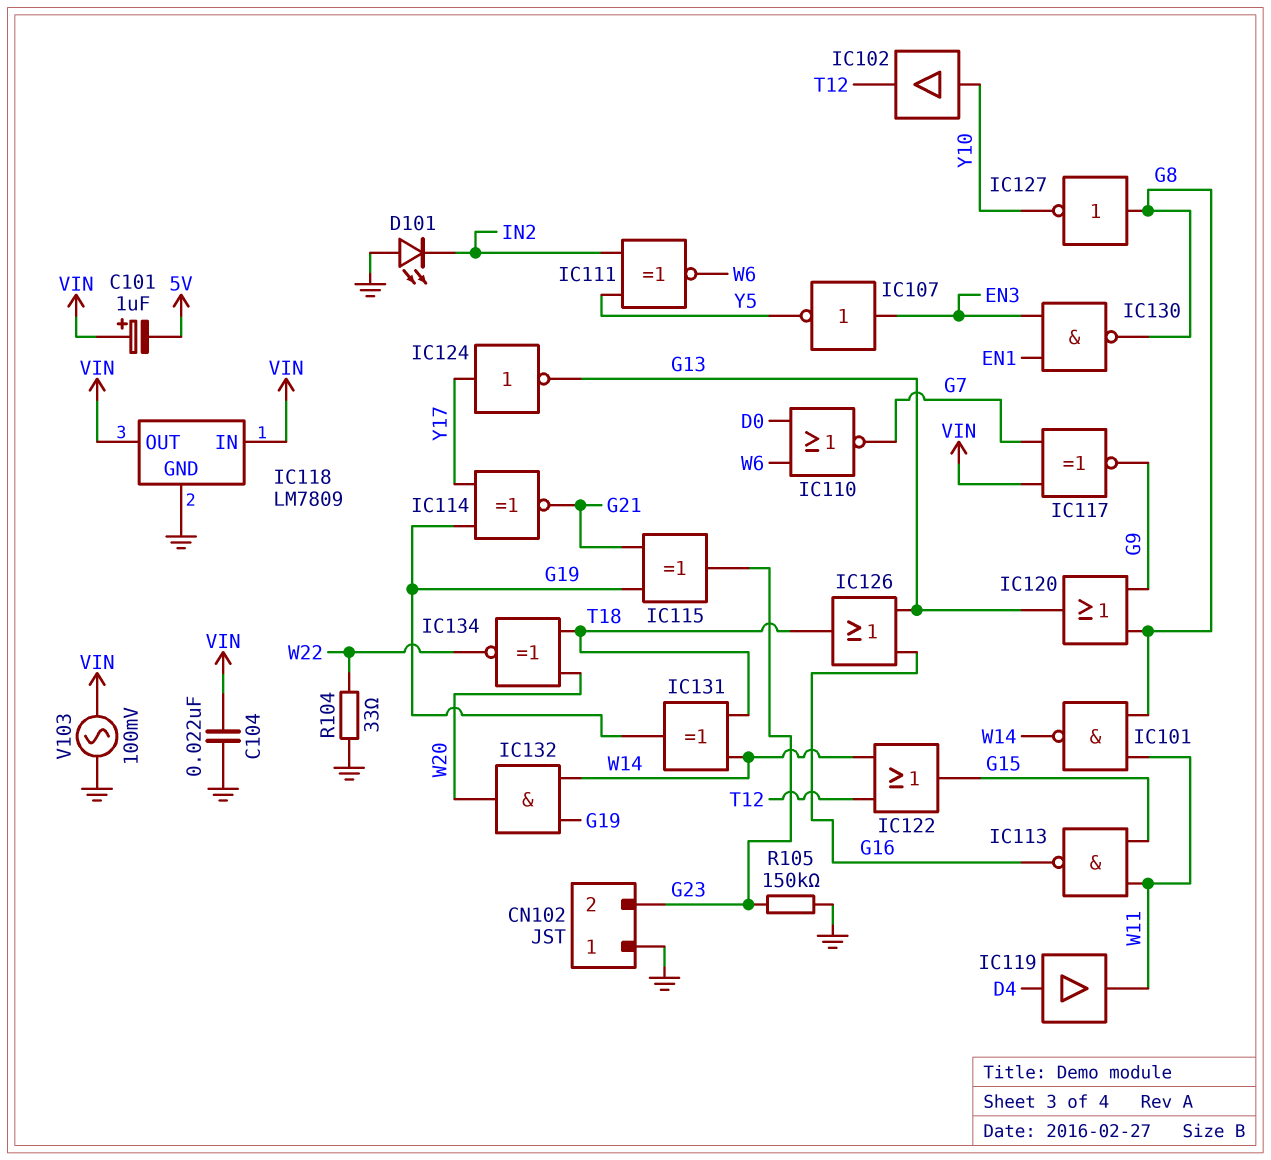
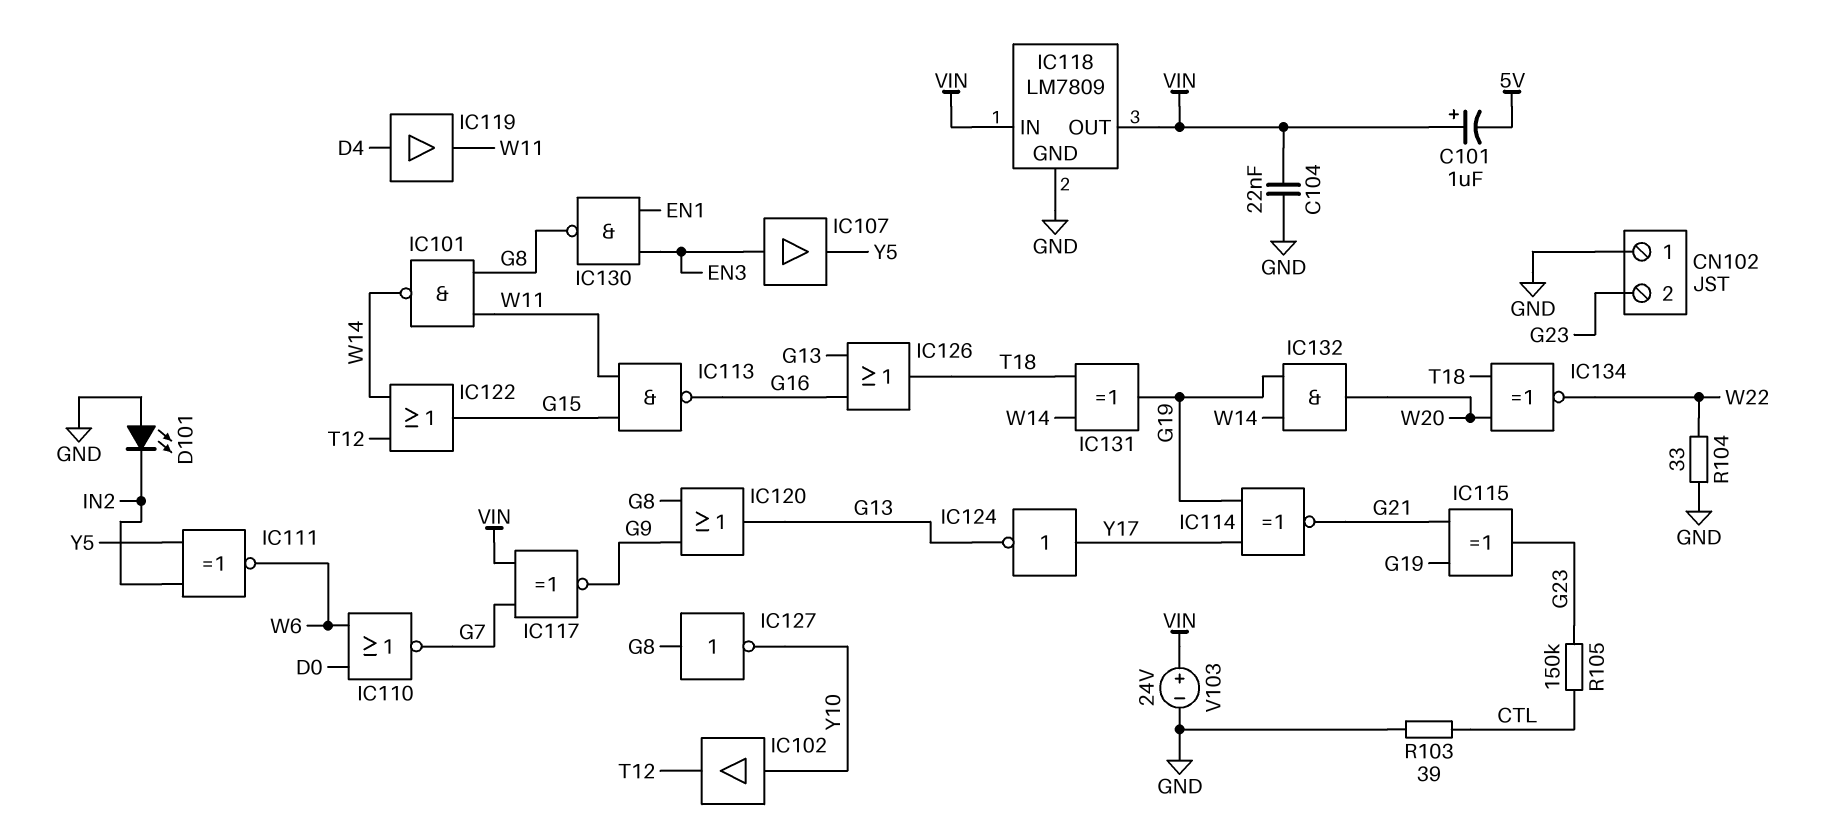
IC107: NOT (in EN3, out Y5) -> buffer (in EN3, out Y5)
R103: none -> 39 (CTL, GND)
R105: 150k (G23, GND) -> 150k (CTL, G23)
V103: AC 100mV (GND, VIN) -> 24V (plus VIN, minus GND)

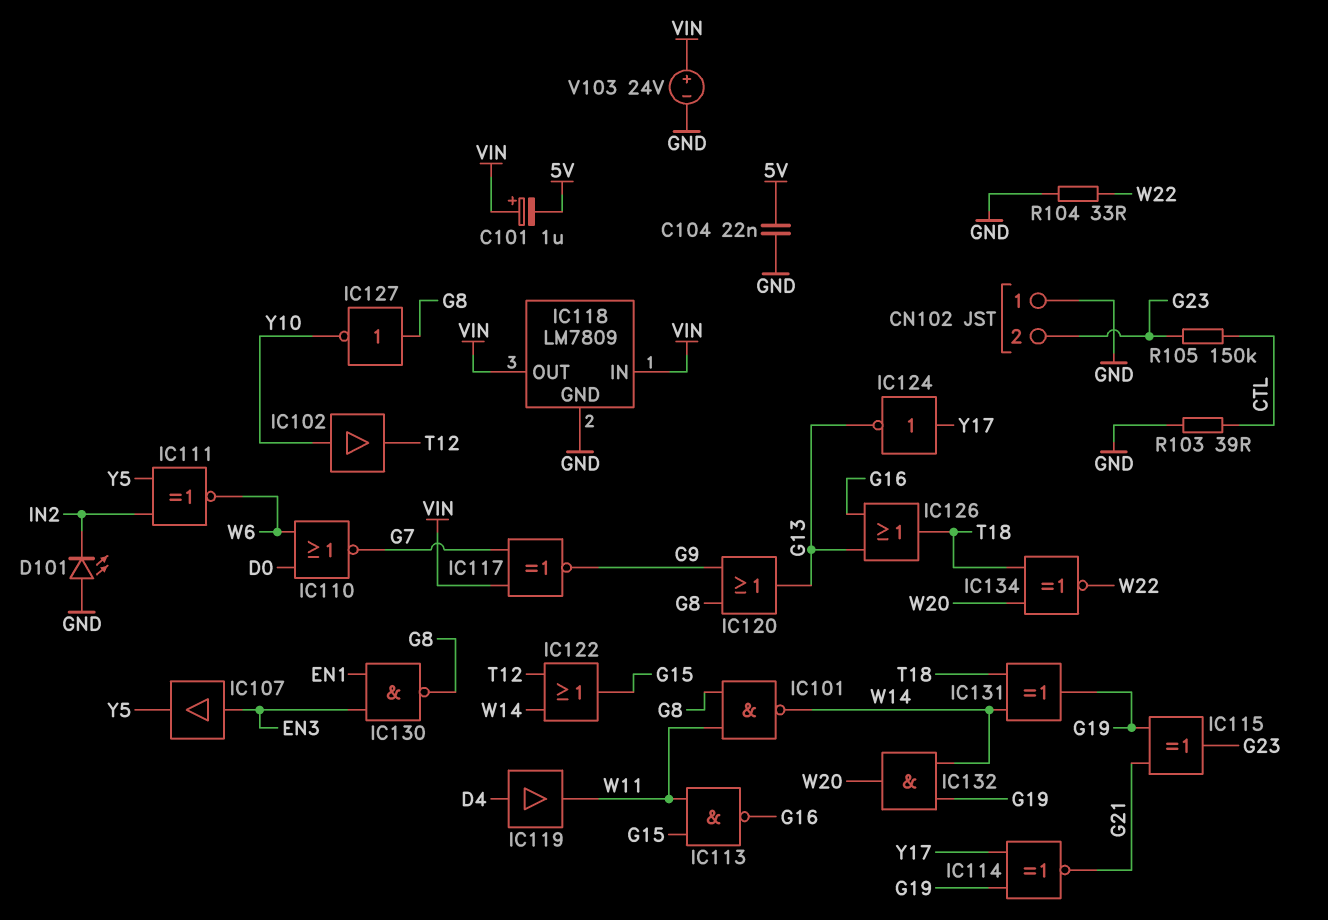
C104: 22nF (GND, VIN) -> 22nF (5V, GND)

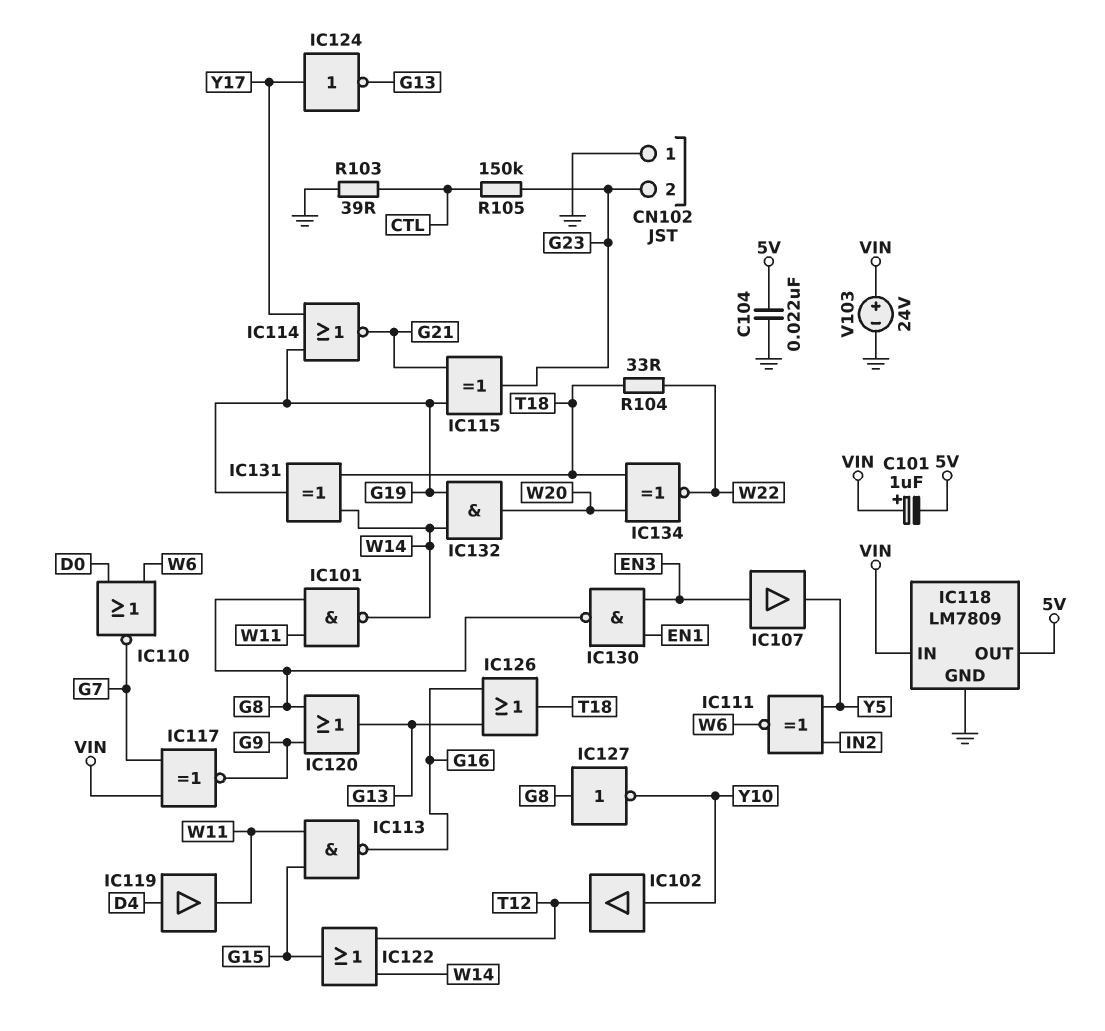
D101: LED (A GND, K IN2) -> none
IC114: XNOR (in G19, in Y17, out G21) -> NOR (in G19, in Y17, out G21)
IC118 pin OUT: VIN -> 5V
R104: 33 (GND, W22) -> 33 (T18, W22)

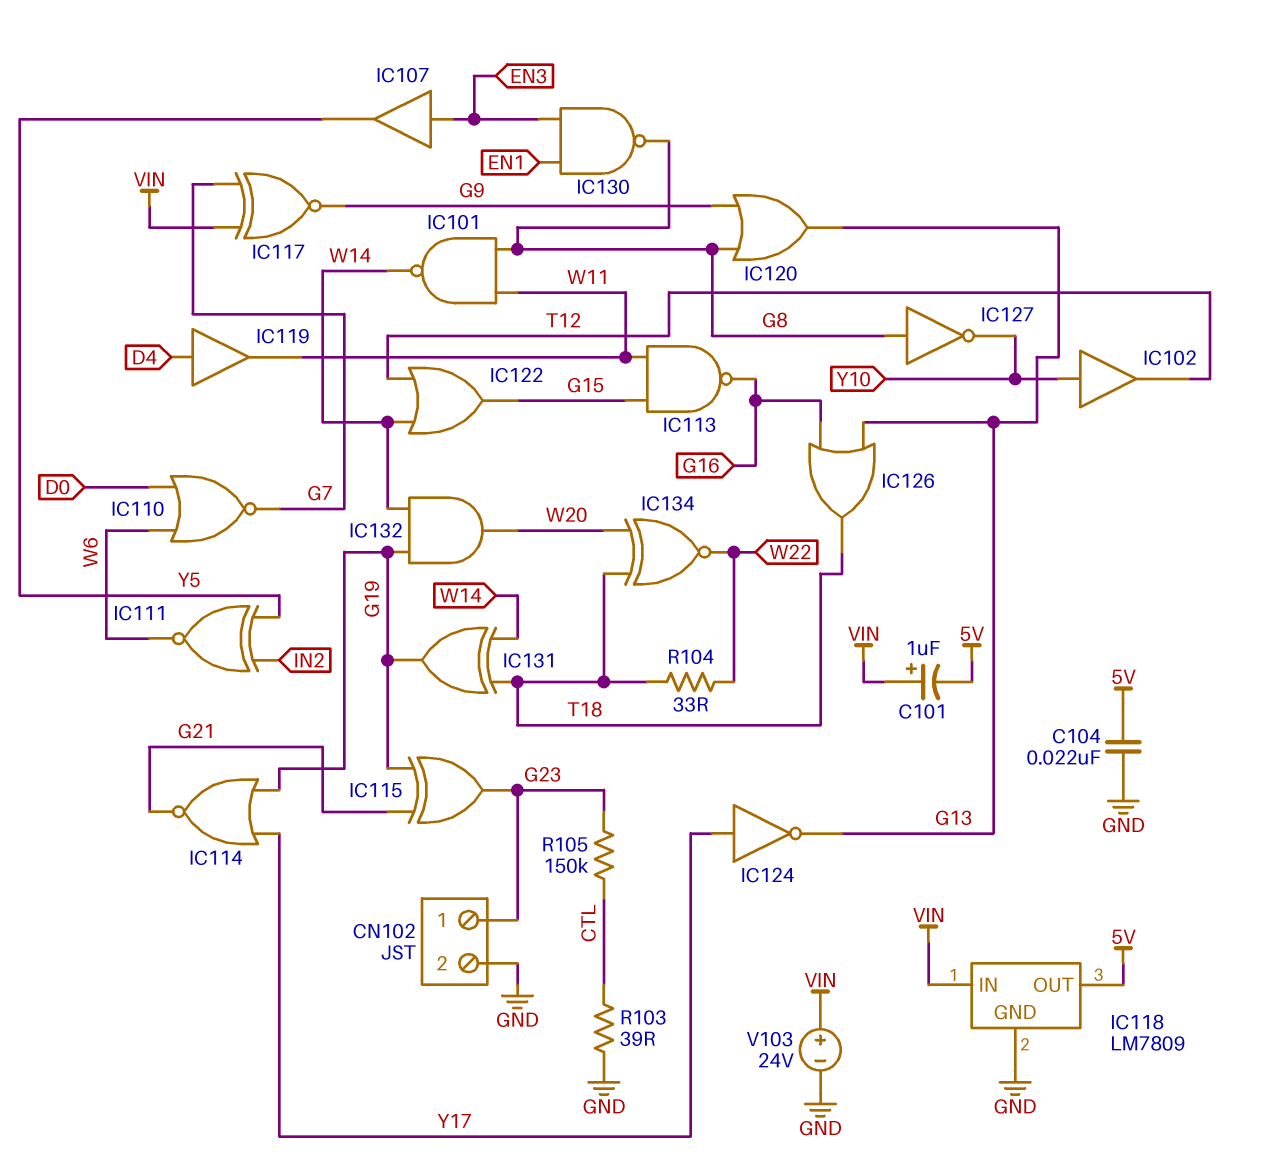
CN102 pin 1: GND -> G23
CN102 pin 2: G23 -> GND

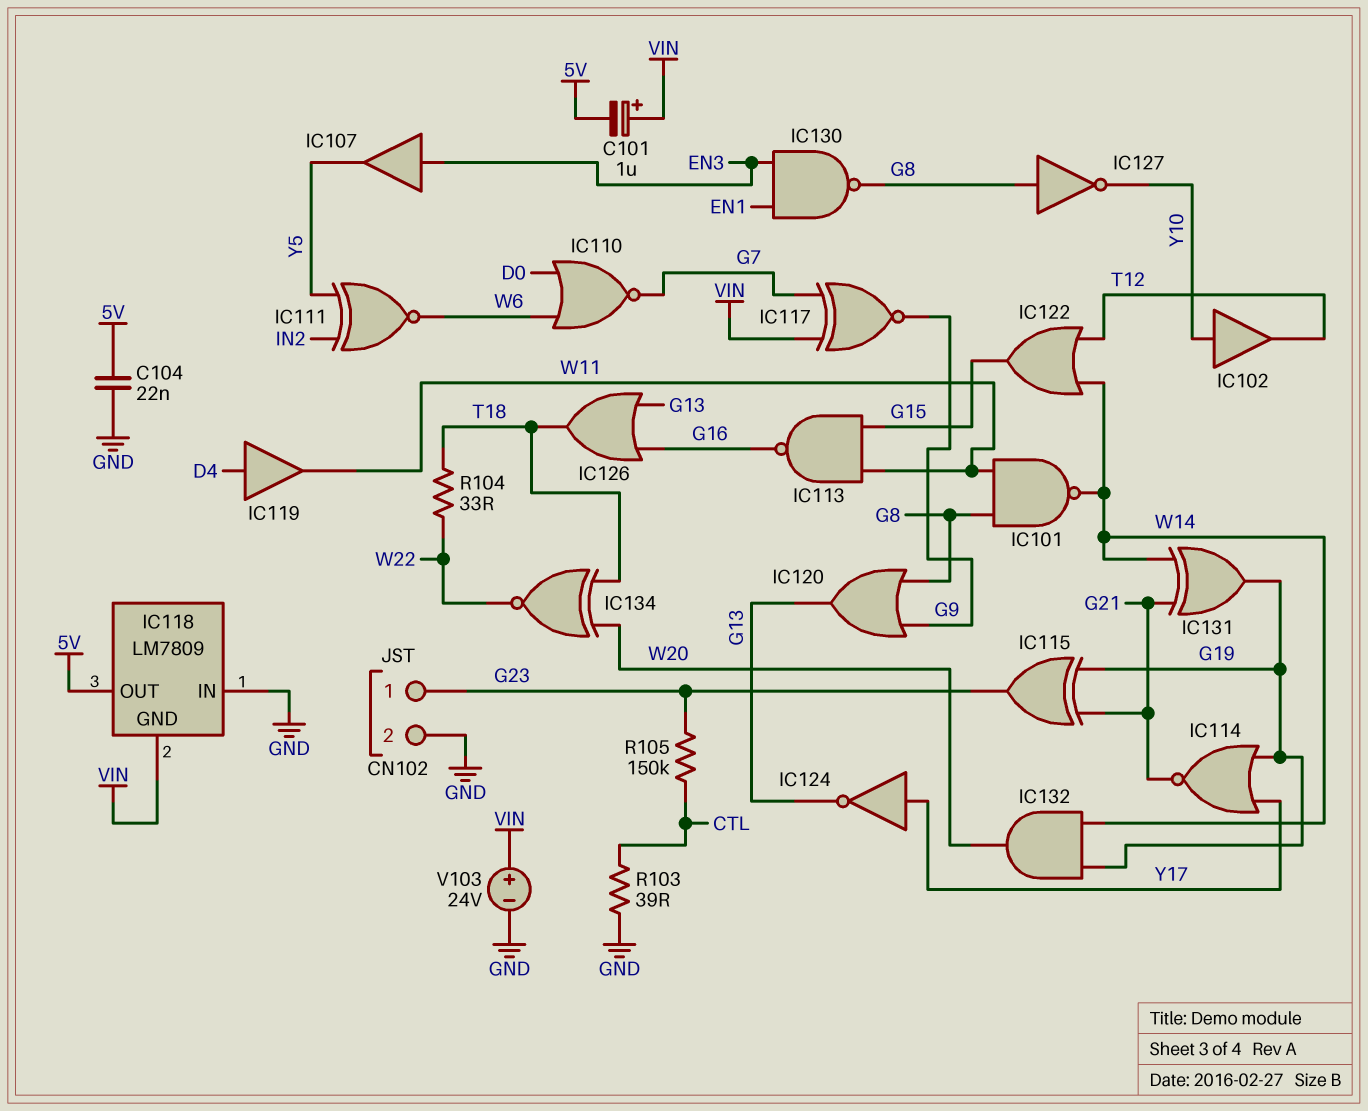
IC118 pin GND: GND -> VIN
IC118 pin IN: VIN -> GND
IC131: XOR (in T18, in W14, out G19) -> XOR (in G21, in W14, out G19)

